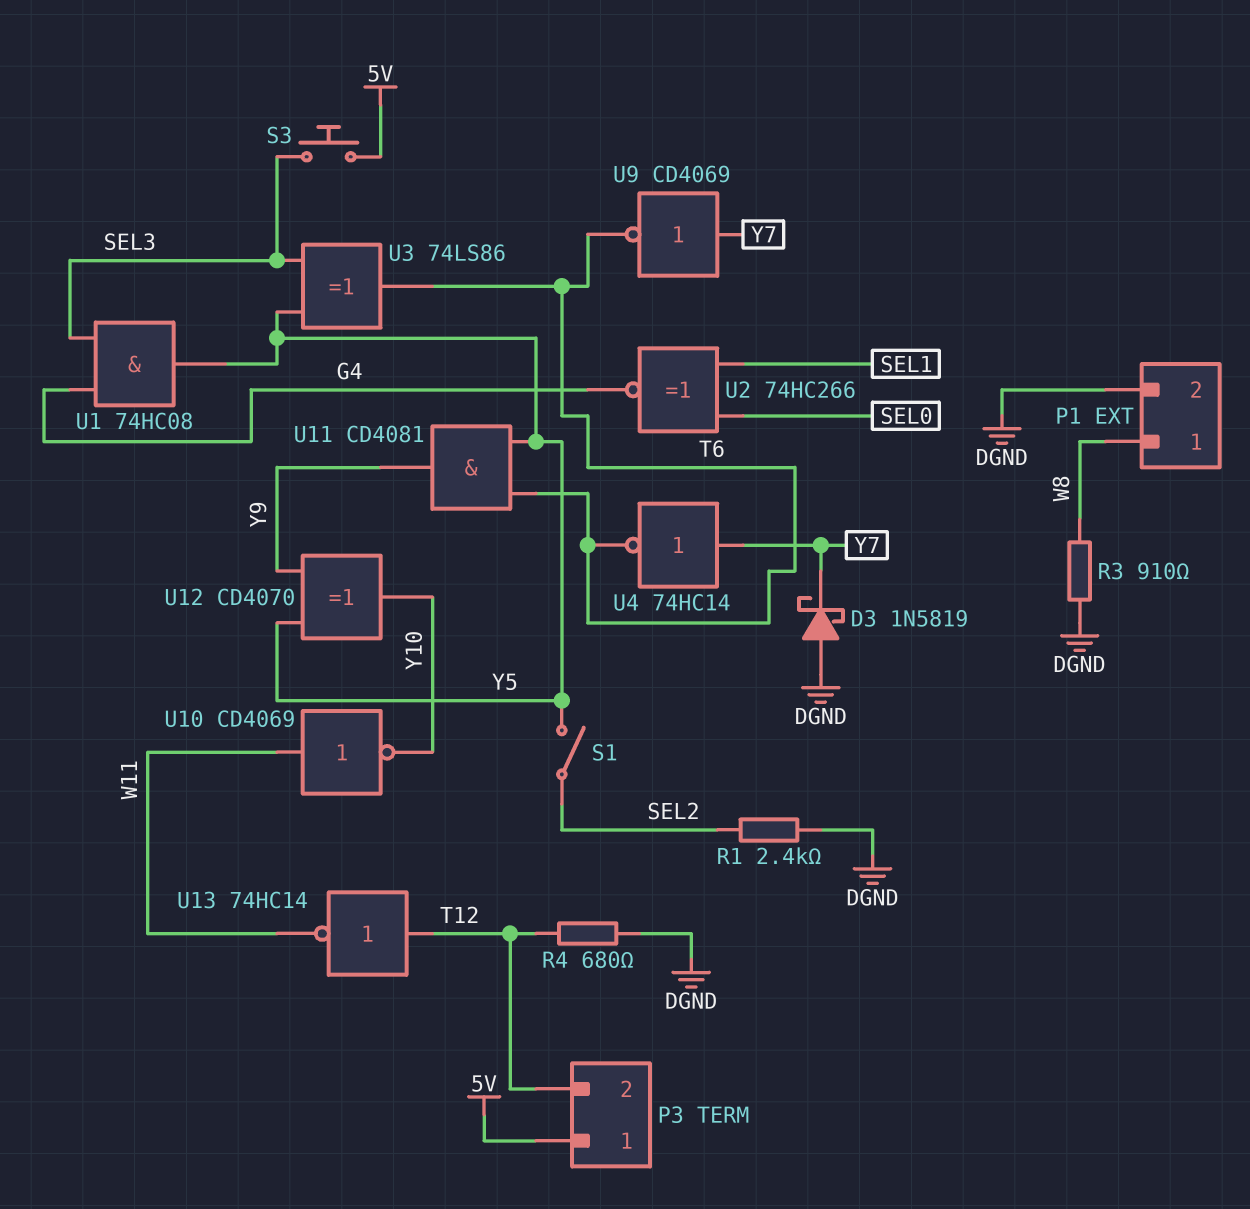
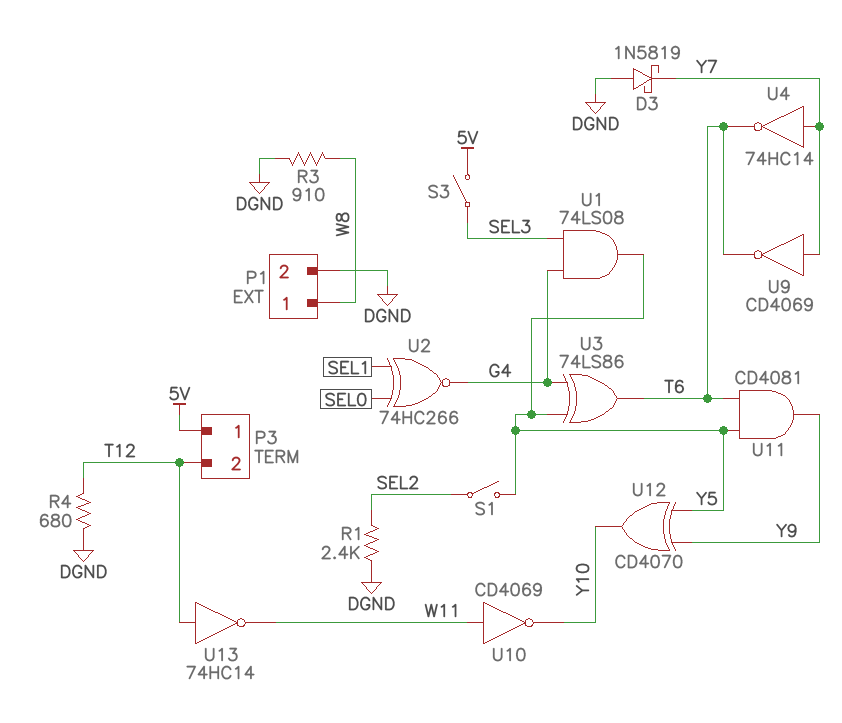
S3: button (5V, SEL3) -> switch (5V, SEL3)
U1: AND 74HC08 (in G4, in SEL3, out Y5) -> AND 74LS08 (in G4, in SEL3, out Y5)
U3: XOR 74LS86 (in SEL3, in Y5, out T6) -> XOR 74LS86 (in G4, in Y5, out T6)

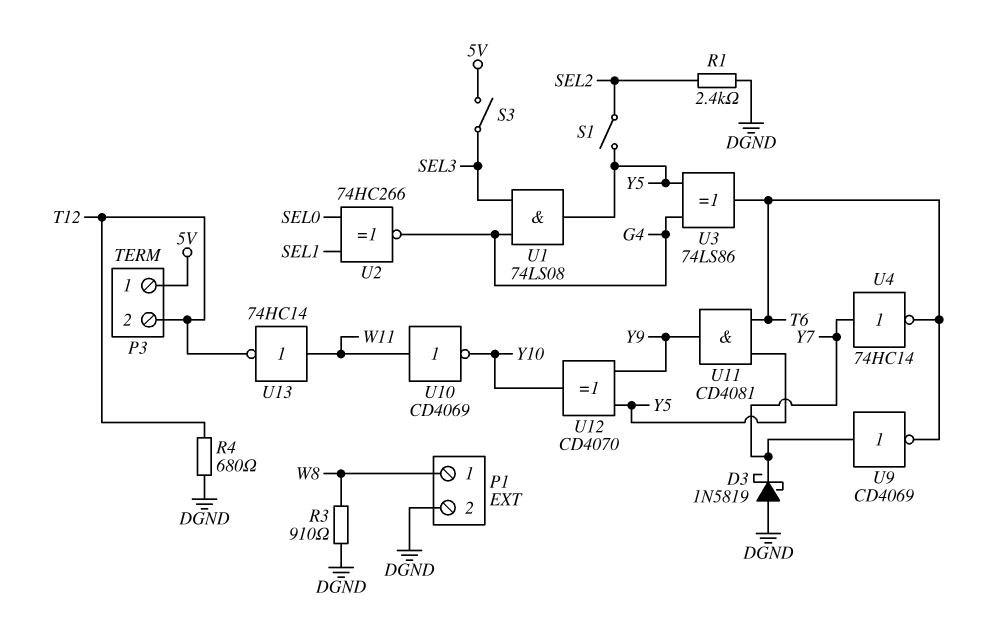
U13: NOT 74HC14 (in T12, out W11) -> NOT 74HC14 (in W11, out T12)

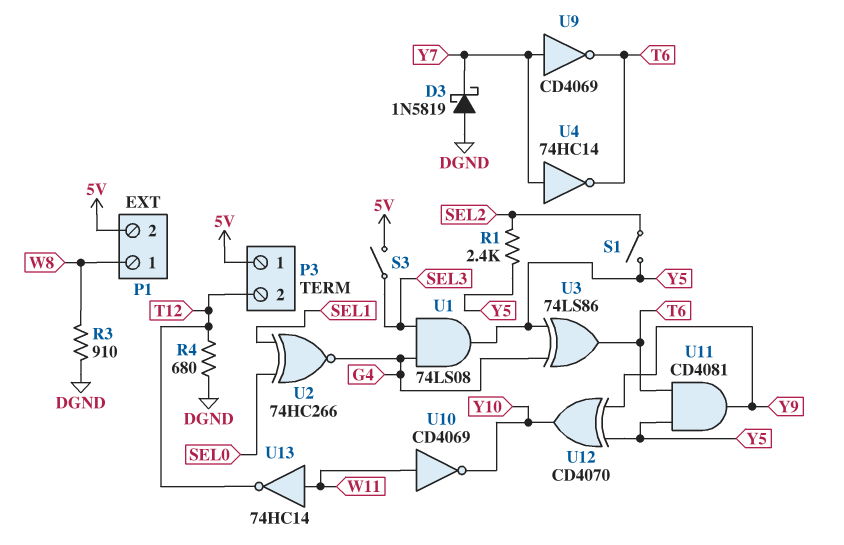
P1 pin 2: DGND -> 5V
R1: 2.4k (DGND, SEL2) -> 2.4k (SEL2, Y5)

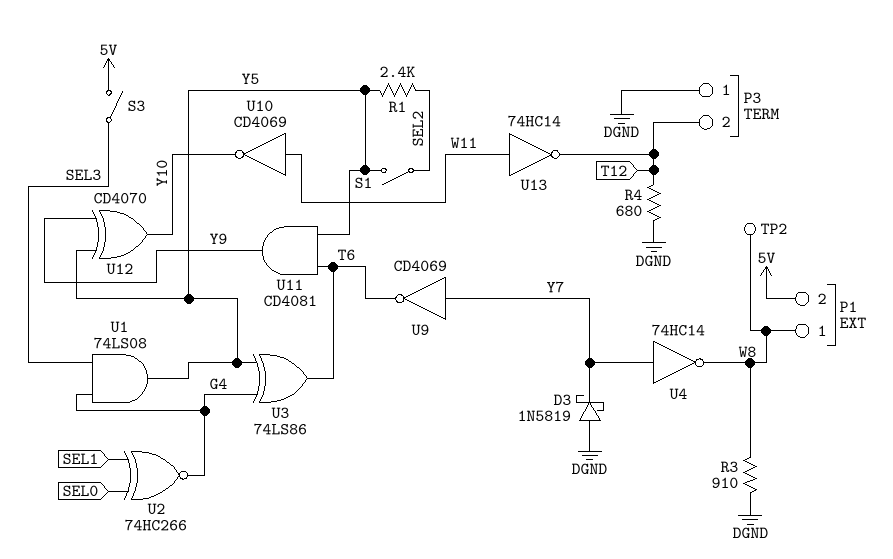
P3 pin 1: 5V -> DGND
TP2: none -> test point (W8)
U4: NOT 74HC14 (in Y7, out T6) -> NOT 74HC14 (in Y7, out W8)

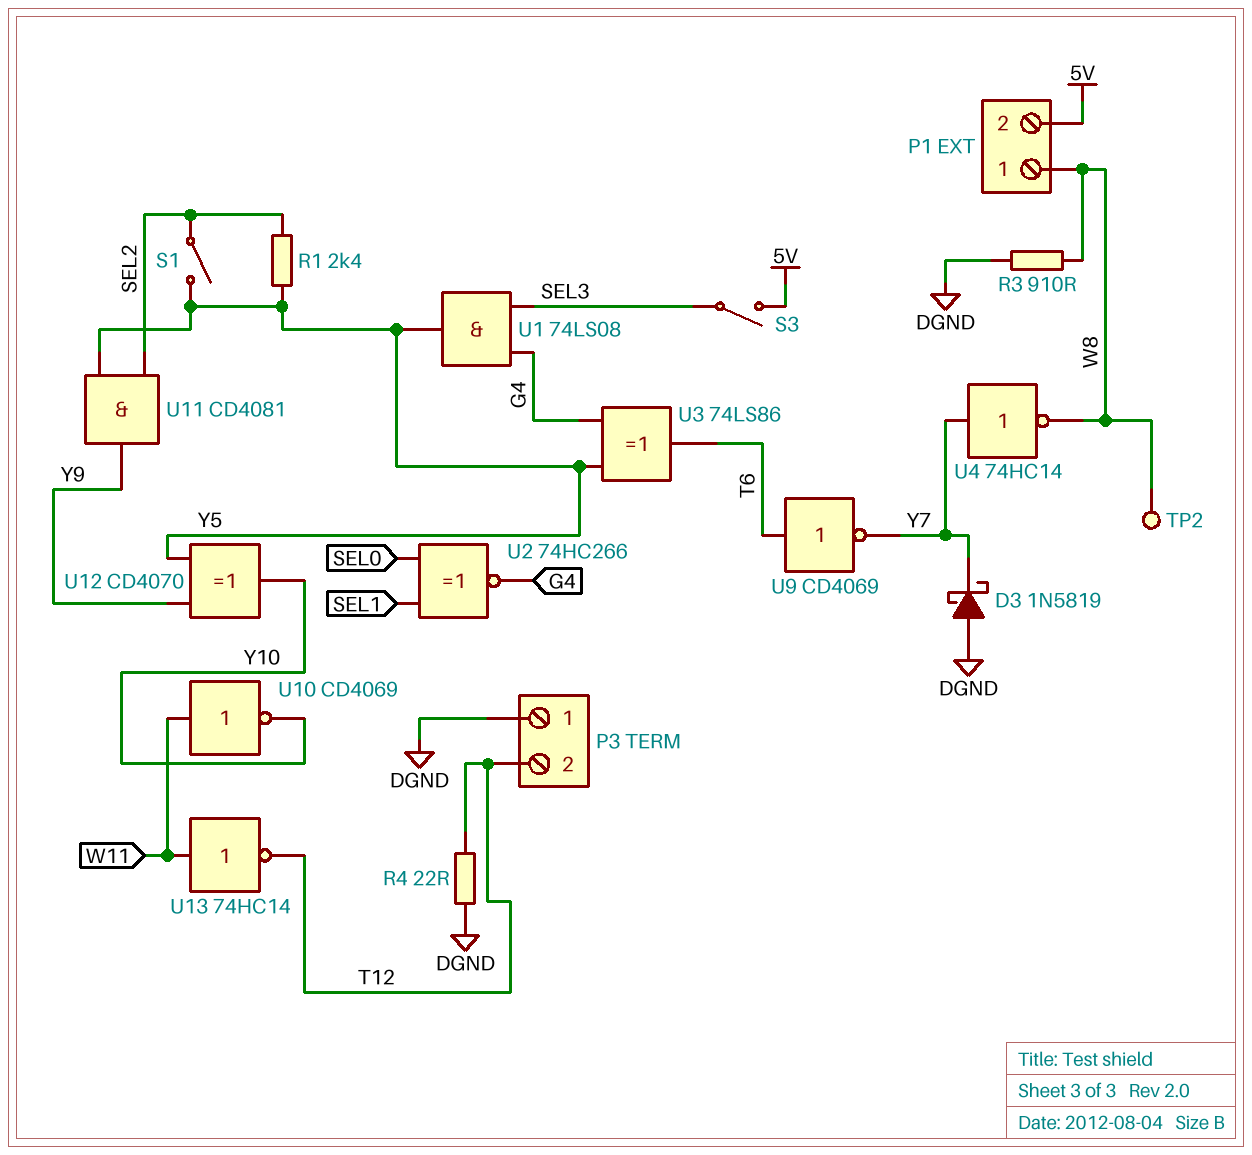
R4: 680 (DGND, T12) -> 22 (DGND, T12)
U9: NOT CD4069 (in Y7, out T6) -> NOT CD4069 (in T6, out Y7)
U11: AND CD4081 (in T6, in Y5, out Y9) -> AND CD4081 (in SEL2, in Y5, out Y9)

